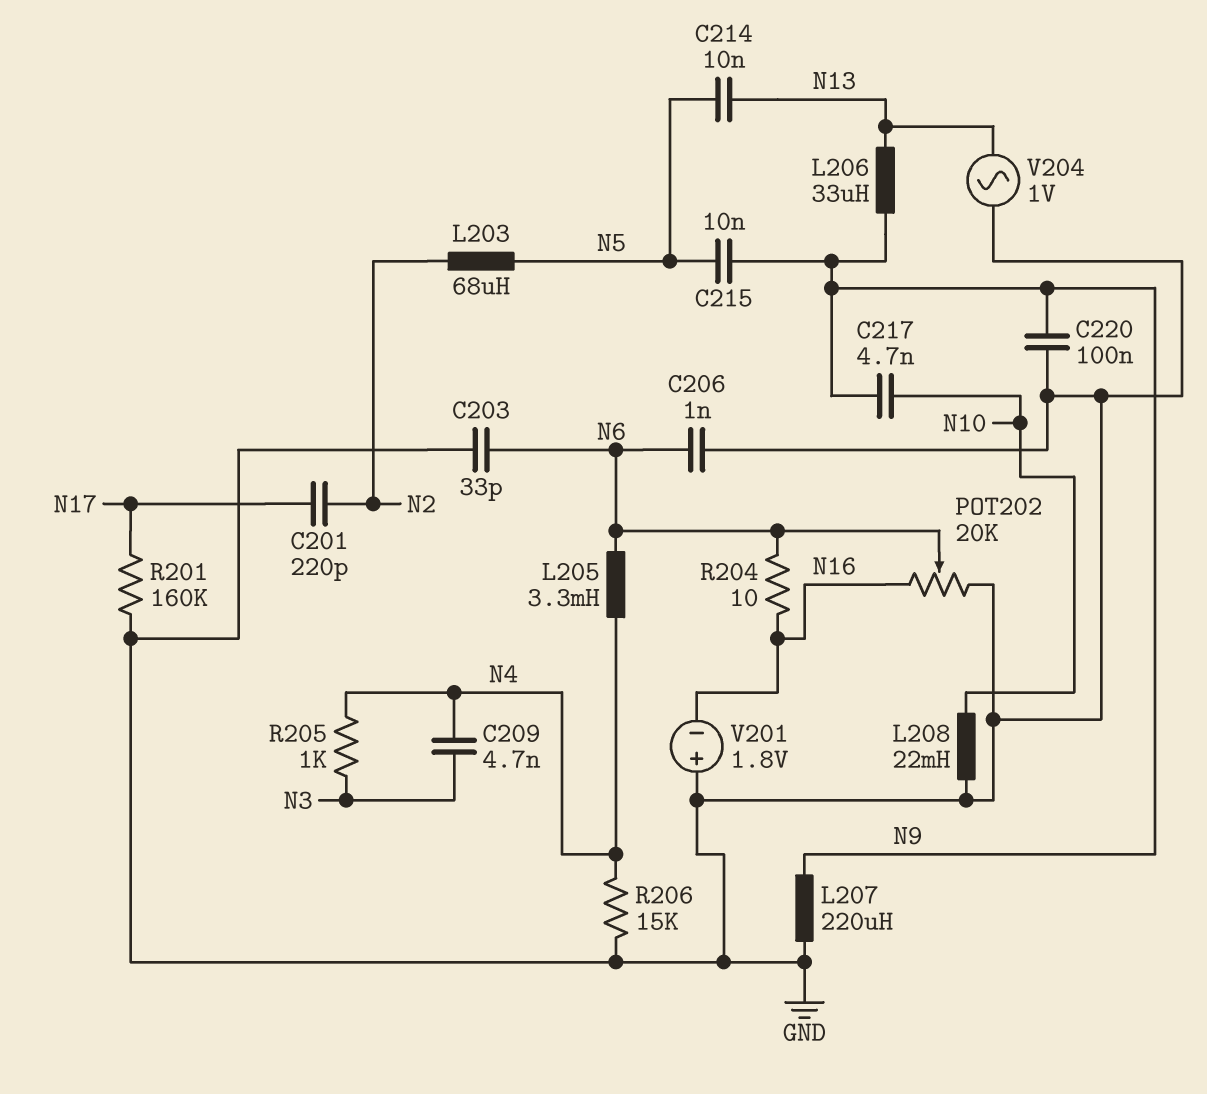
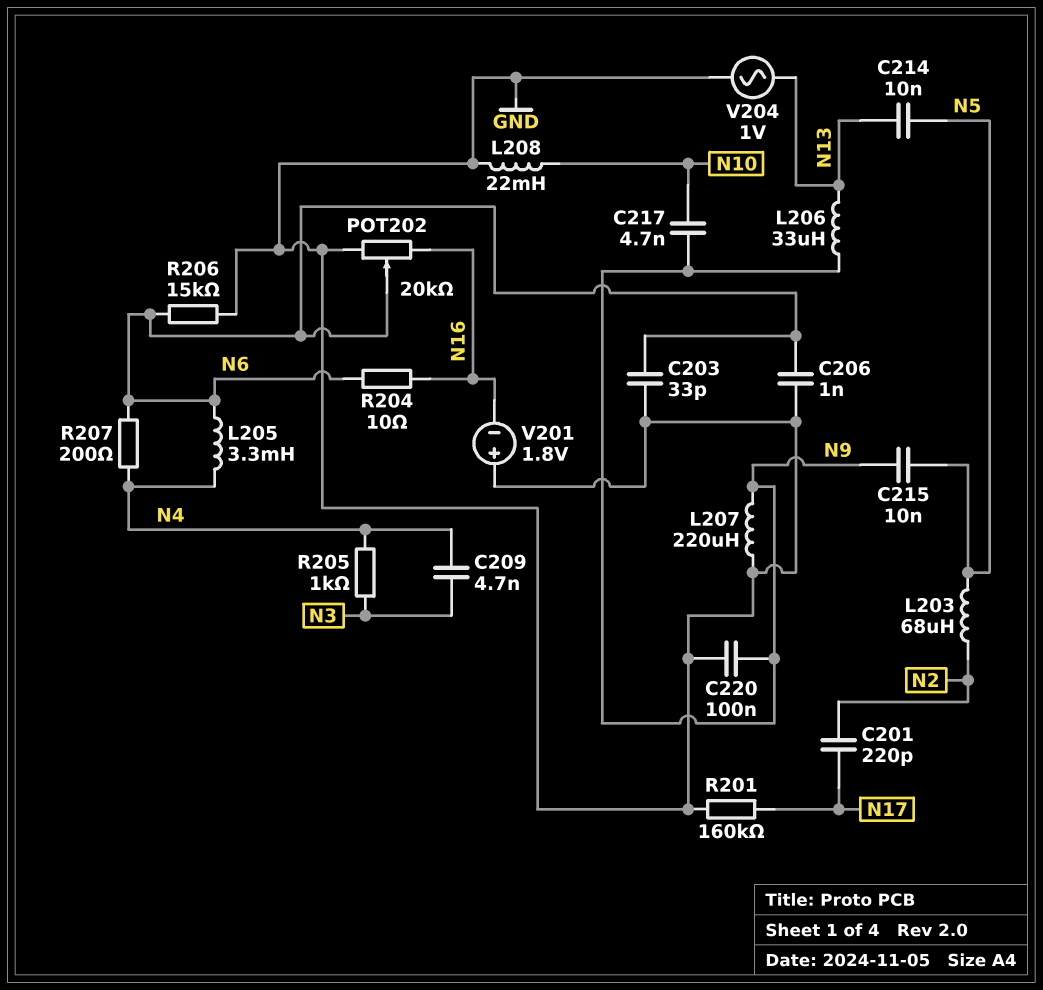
R206: 15k (GND, N4) -> 15k (GND, N6)
R207: none -> 200 (N4, N6)

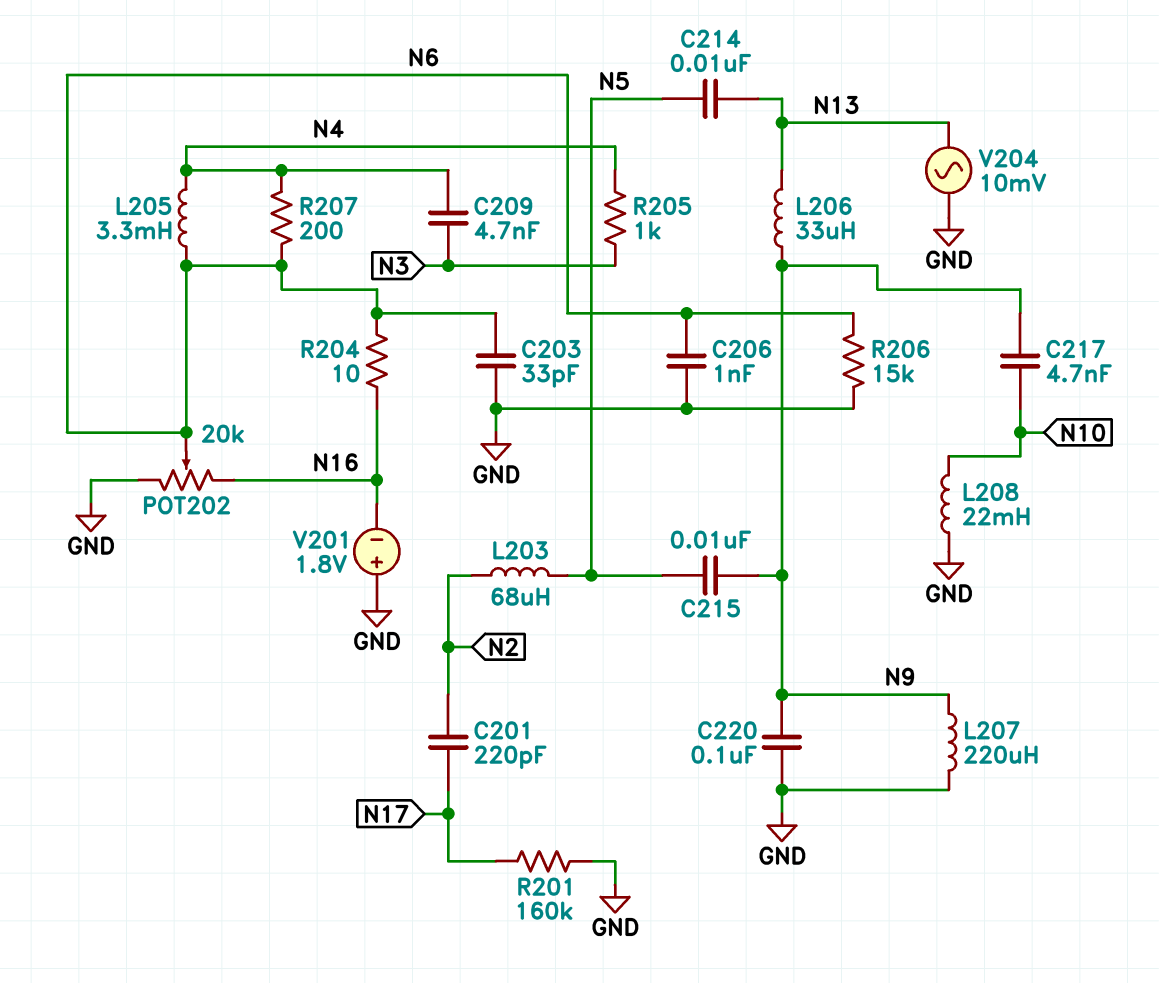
V204: AC 1V (GND, N13) -> AC 10mV (GND, N13)

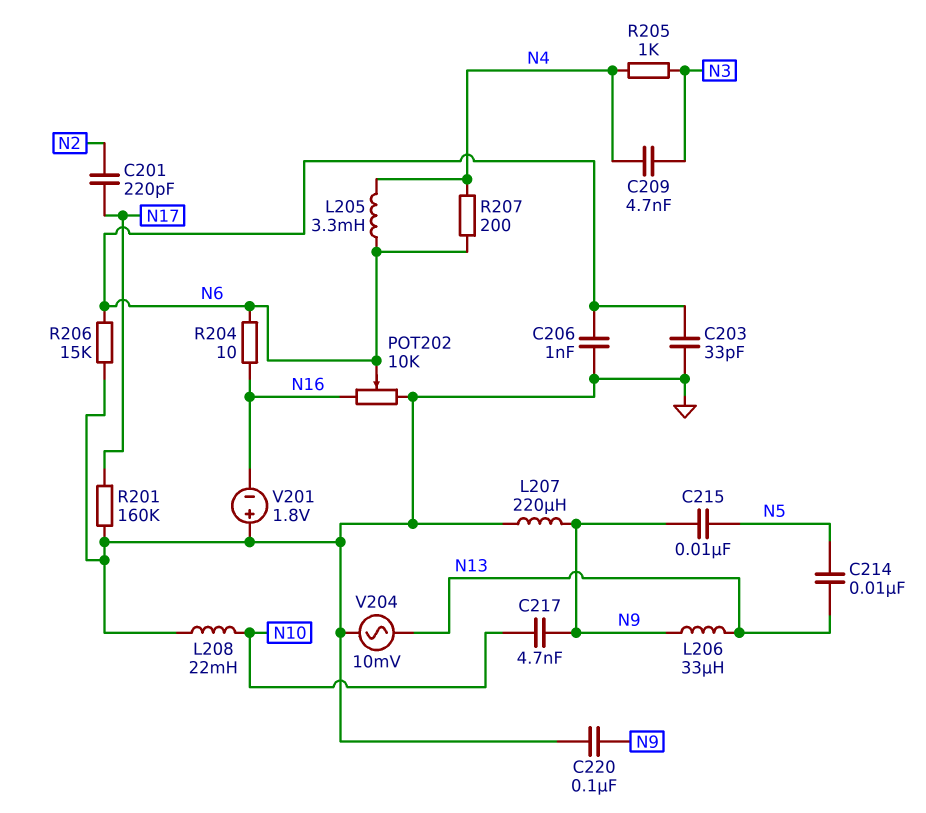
L203: 68uH (N2, N5) -> none
POT202: 20k (GND, N16, wiper N6) -> 10k (GND, N16, wiper N6)

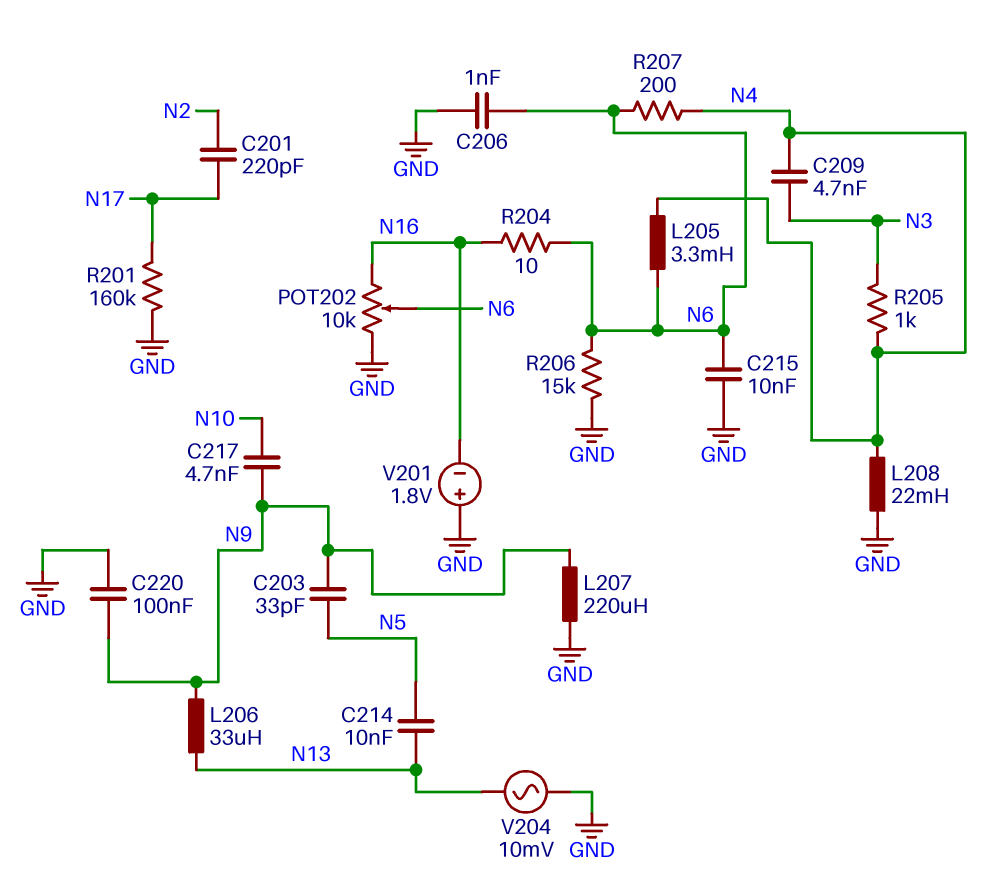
C203: 33pF (GND, N6) -> 33pF (N5, N9)
C215: 10nF (N5, N9) -> 10nF (GND, N6)
L208: 22mH (GND, N10) -> 22mH (GND, N4)

